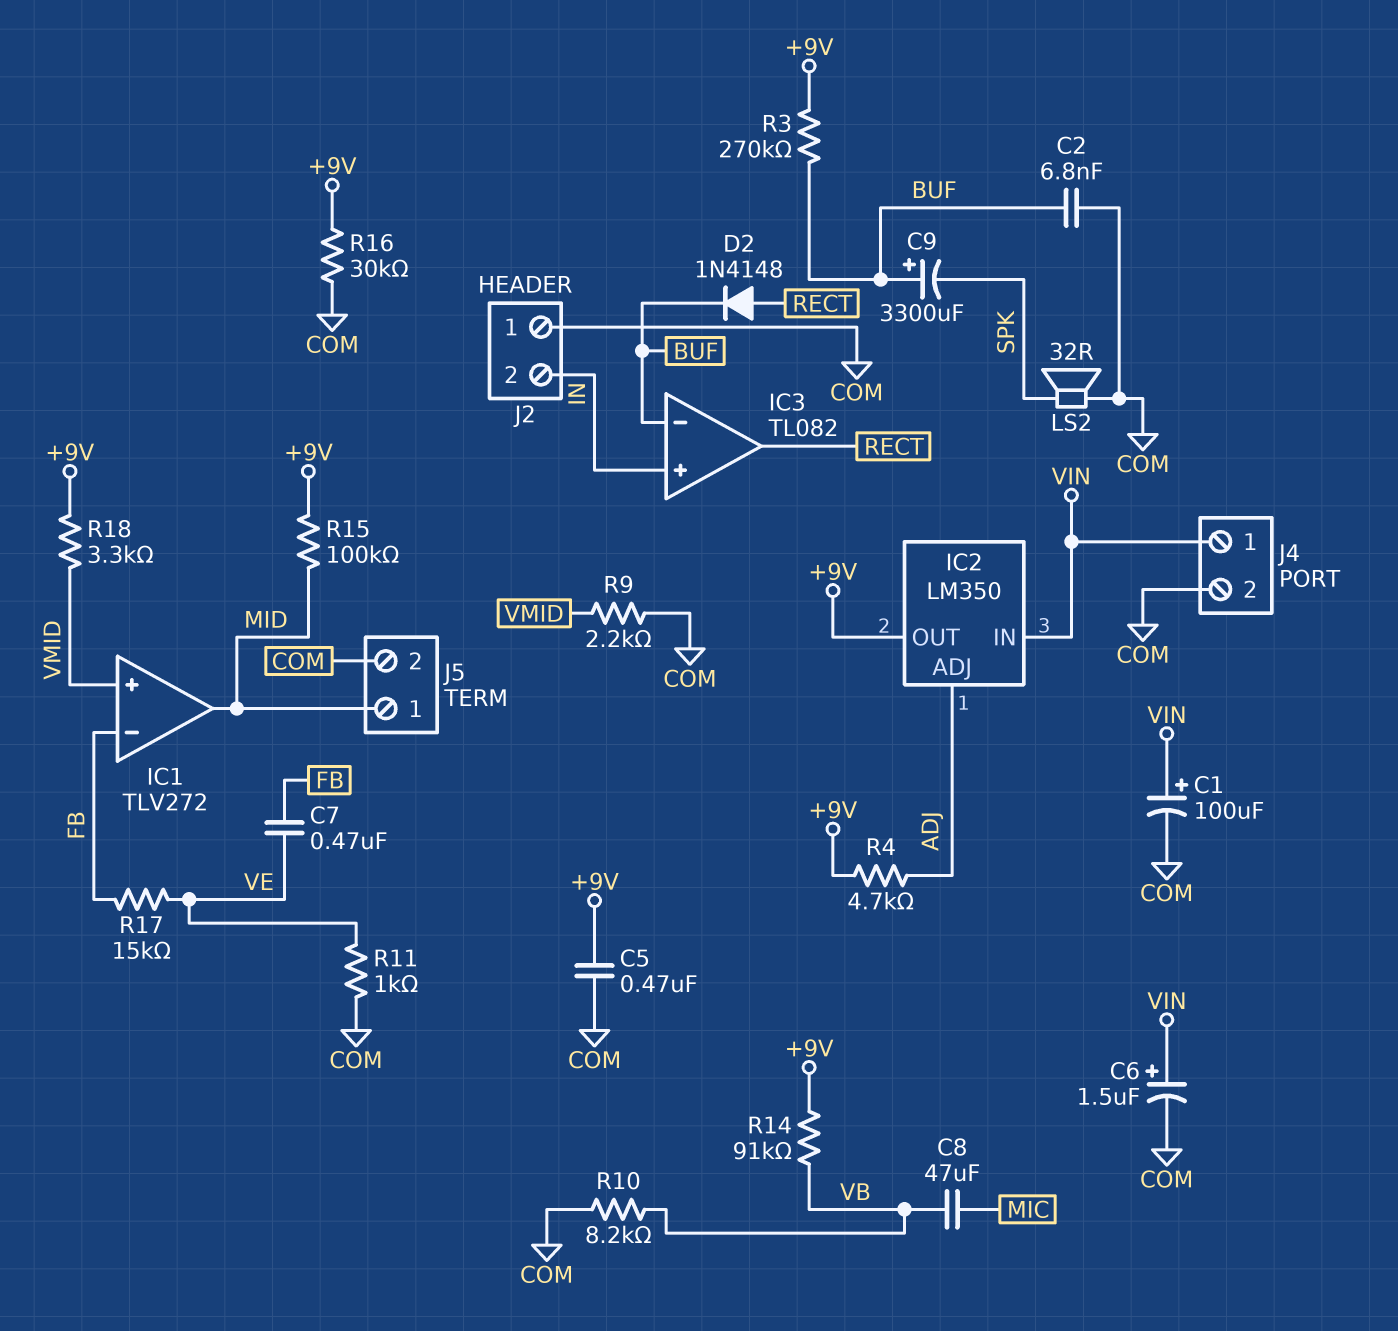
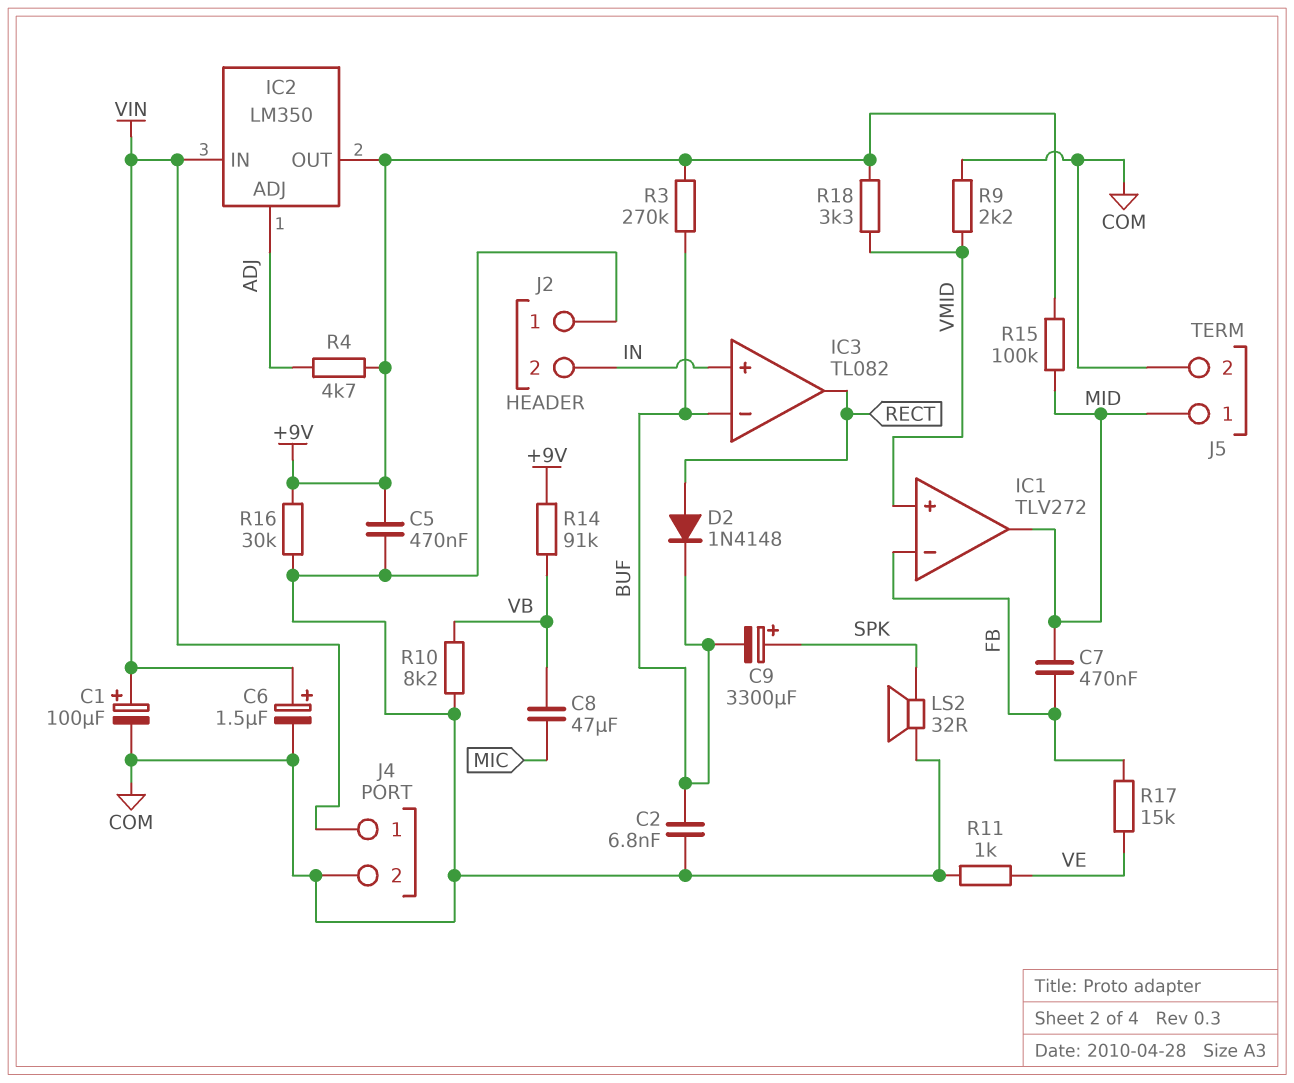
C7: 470nF (FB, VE) -> 470nF (FB, MID)
C9: 3300uF (plus BUF, minus SPK) -> 3300uF (plus SPK, minus BUF)

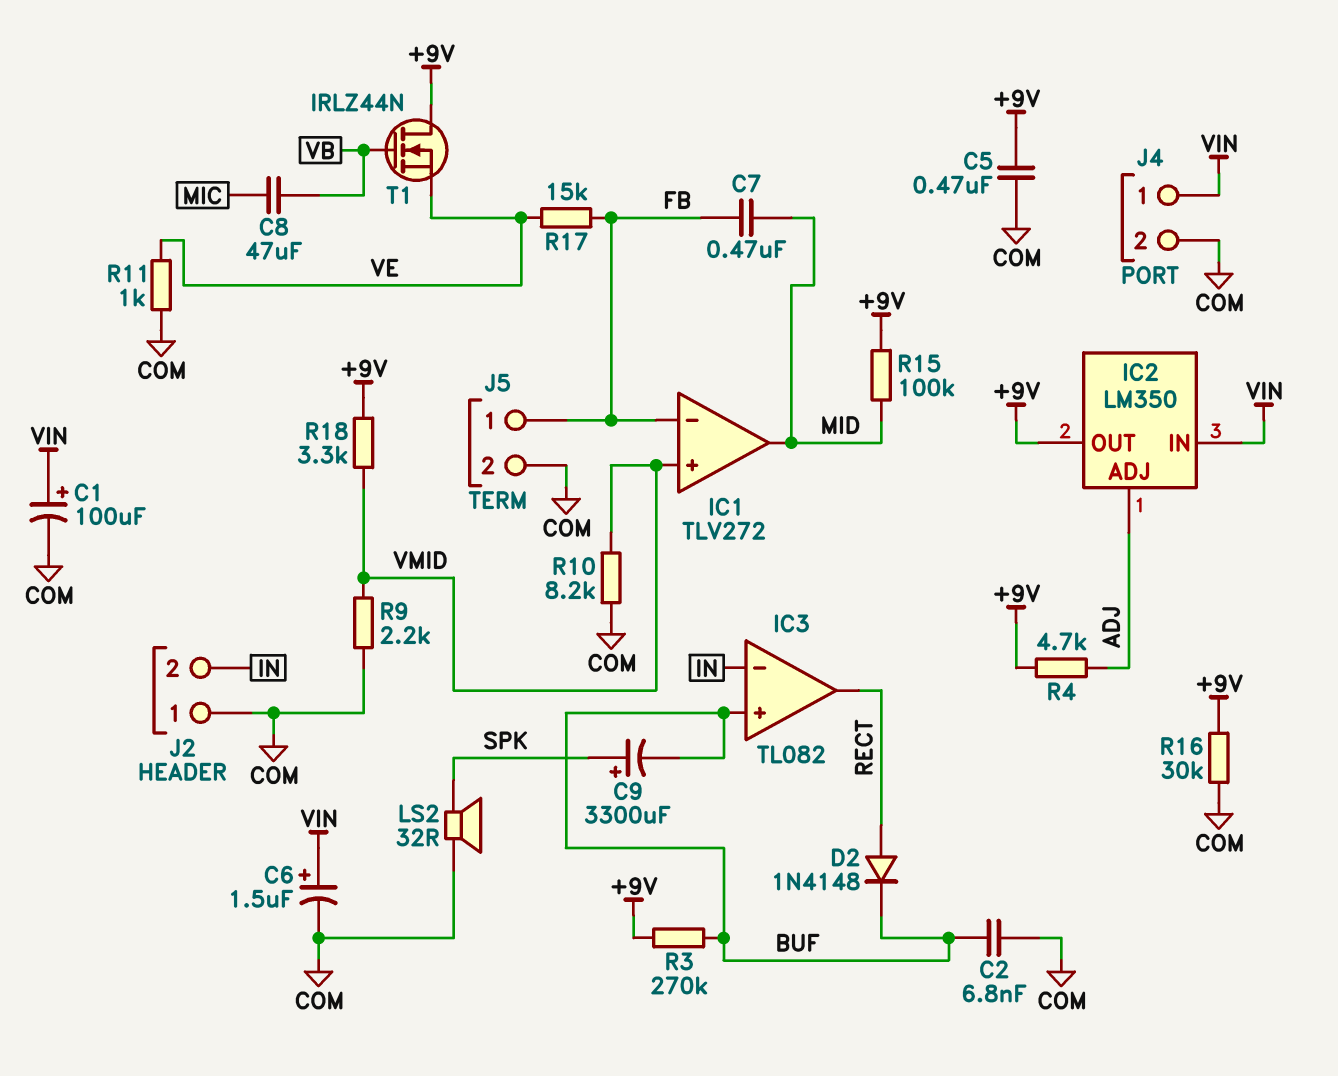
IC3 pin in+: IN -> BUF
IC3 pin in-: BUF -> IN
J5 pin 1: MID -> FB
R10: 8.2k (COM, VB) -> 8.2k (COM, VMID)
R14: 91k (+9V, VB) -> none
T1: none -> NMOS IRLZ44N (G VB, D +9V, S VE)

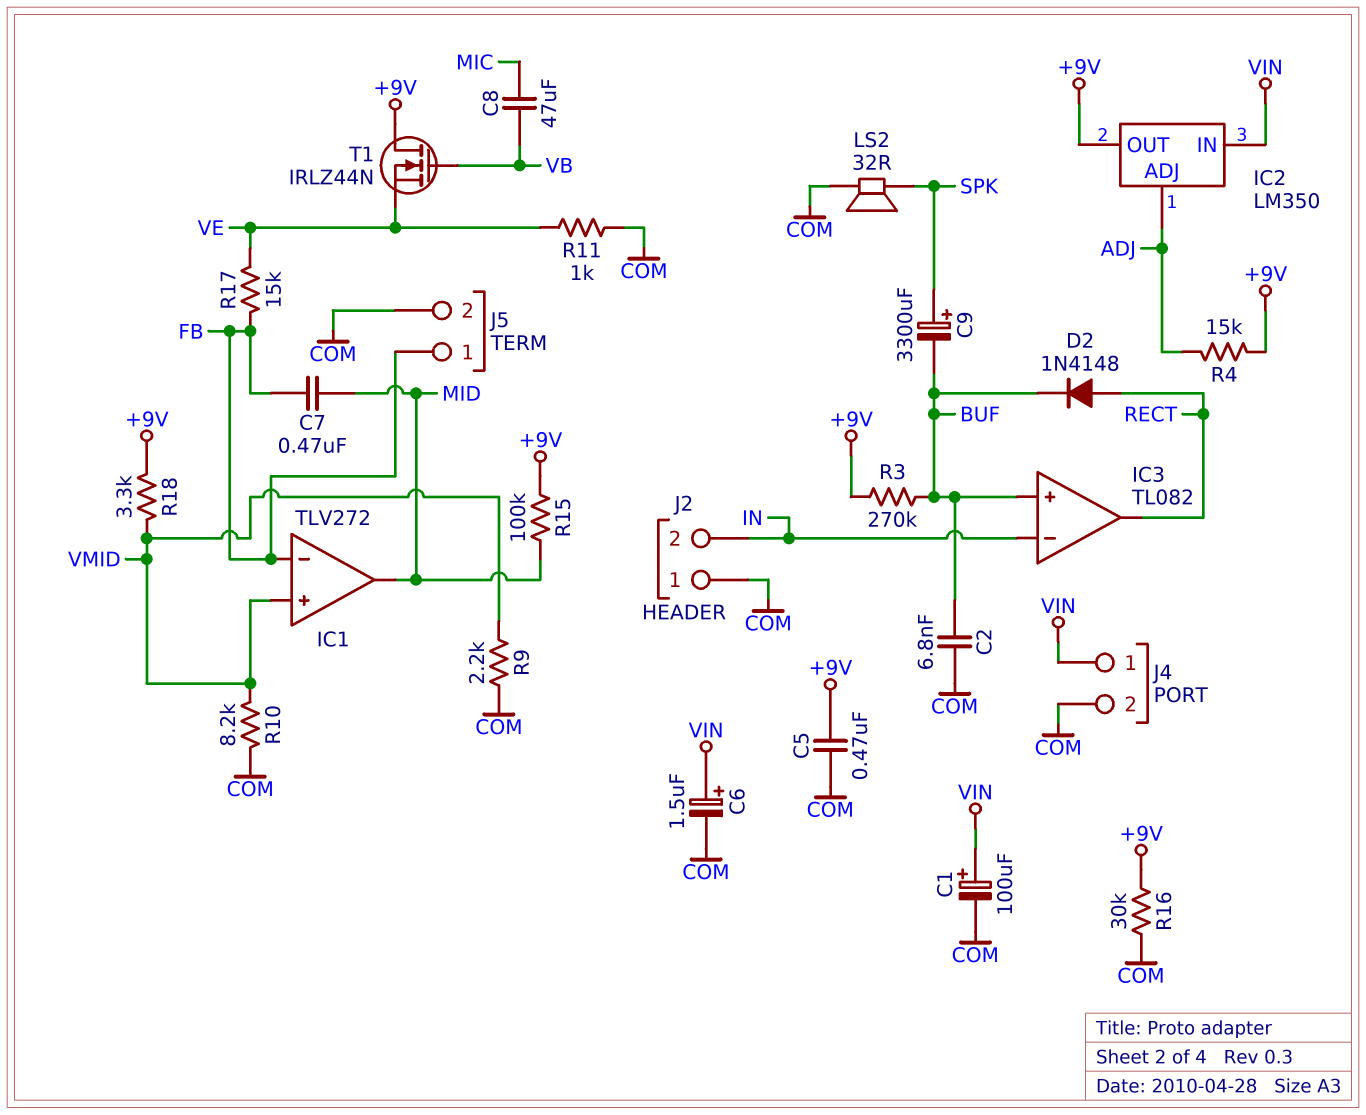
R4: 4.7k (+9V, ADJ) -> 15k (+9V, ADJ)

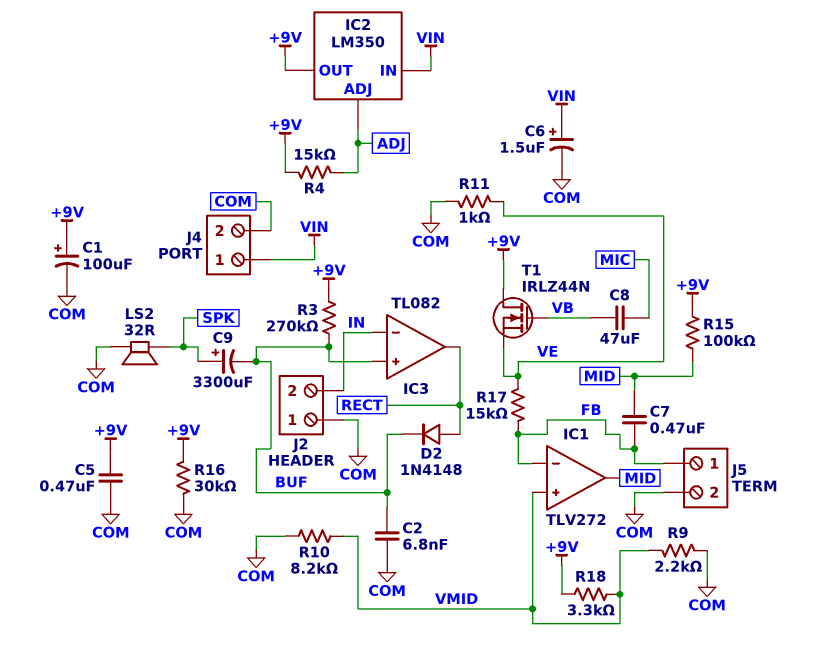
C1: 100uF (plus VIN, minus COM) -> 100uF (plus +9V, minus COM)

